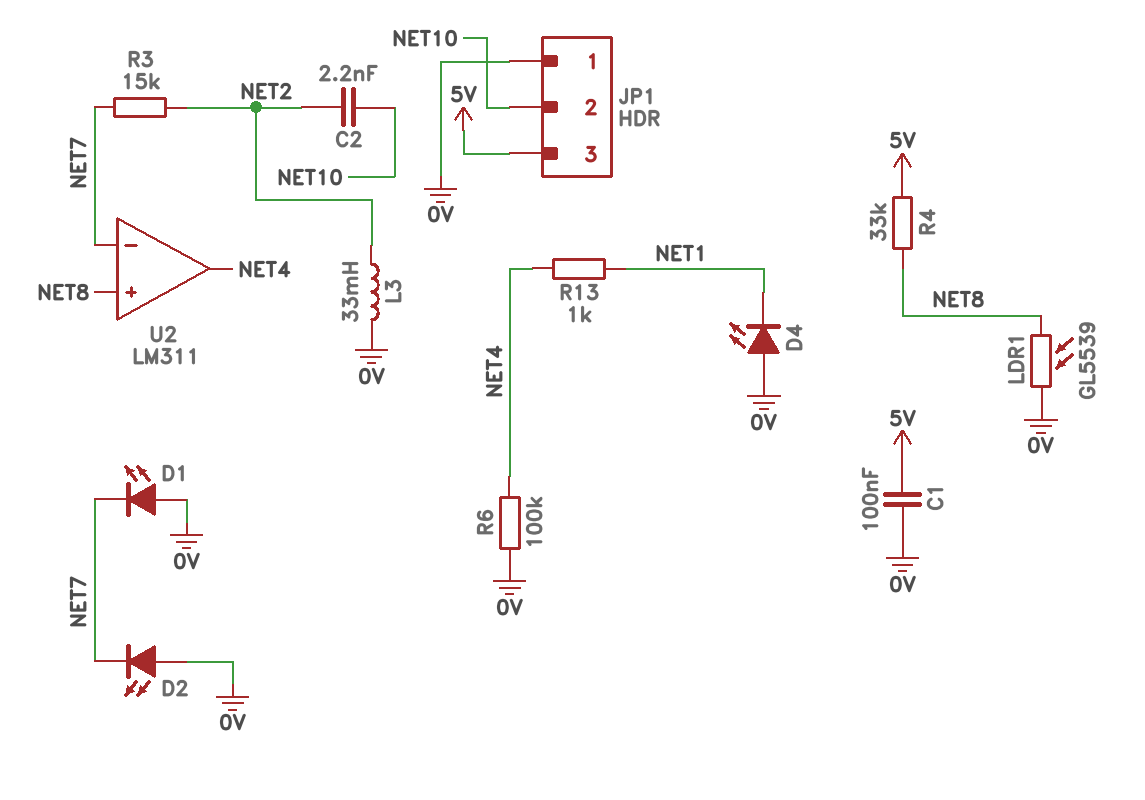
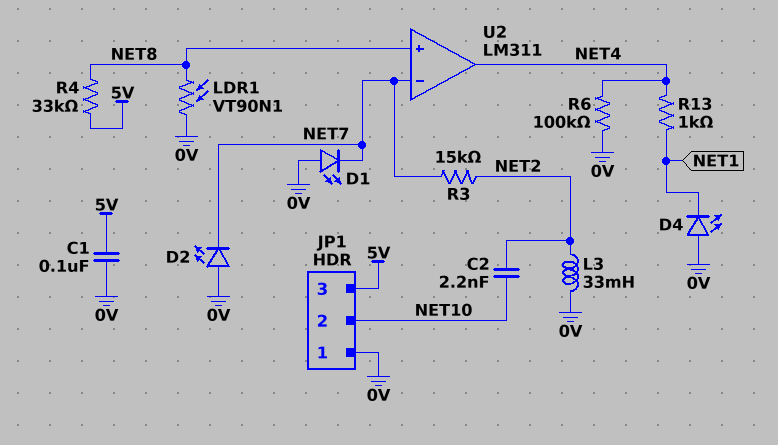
LDR1: GL5539 (0V, NET8) -> VT90N1 (0V, NET8)

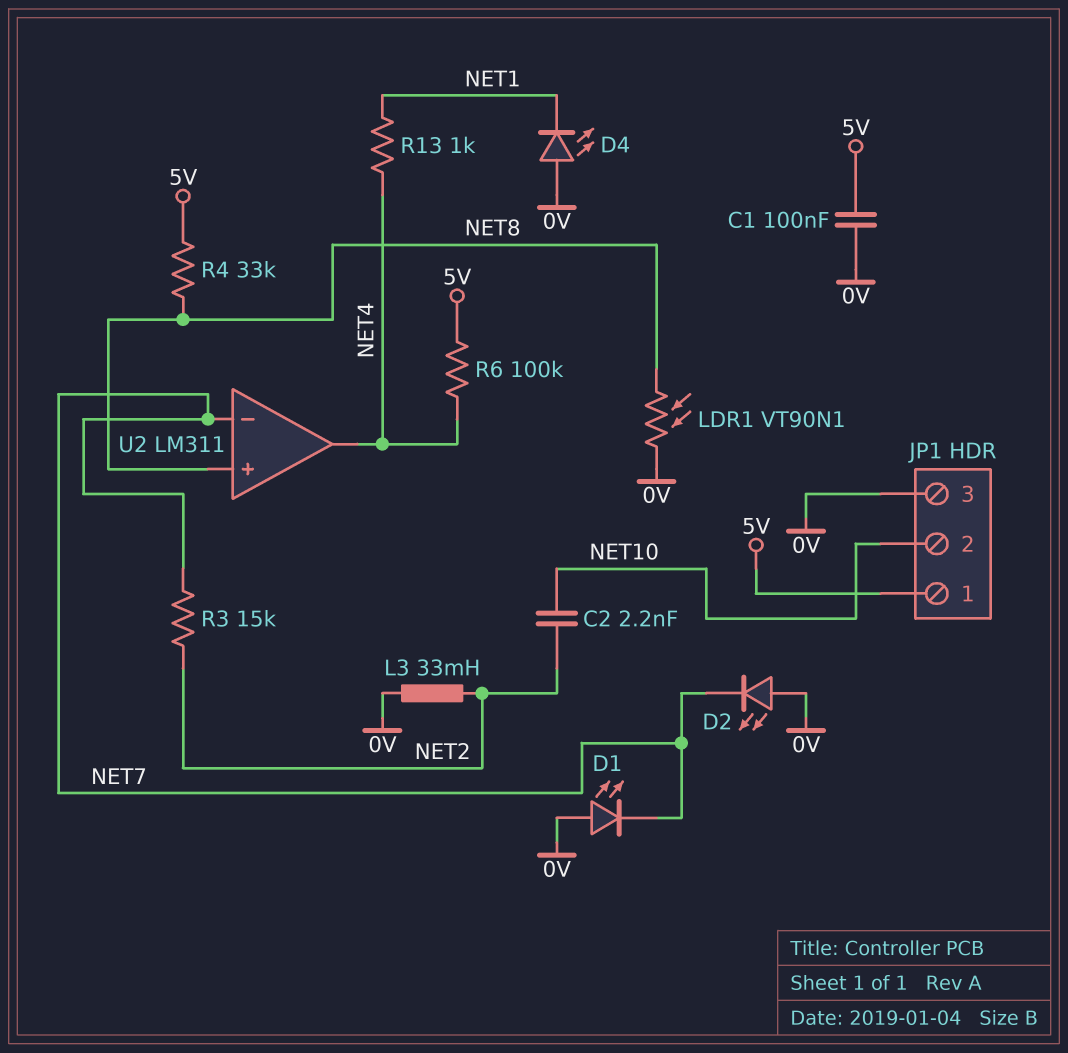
JP1 pin 1: 0V -> 5V
JP1 pin 3: 5V -> 0V
R6: 100k (0V, NET4) -> 100k (5V, NET4)

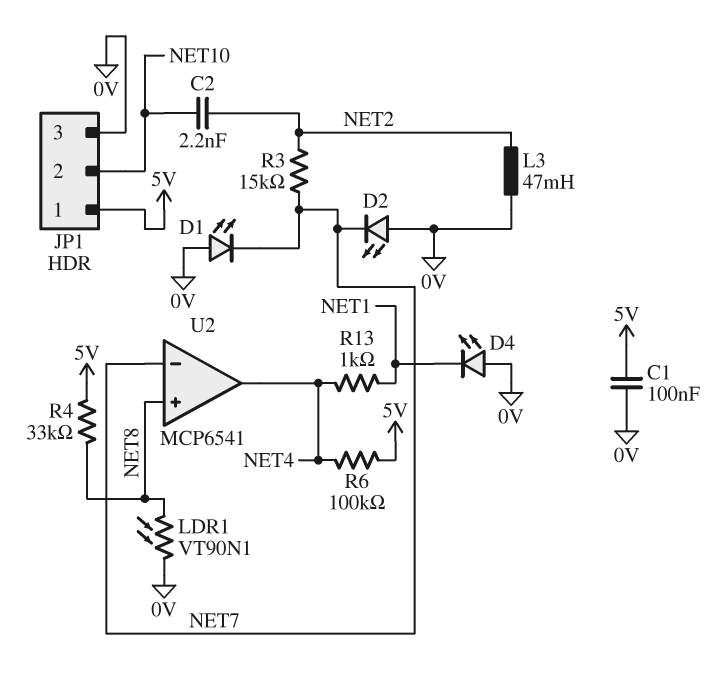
L3: 33mH (0V, NET2) -> 47mH (0V, NET2)
U2: LM311 -> MCP6541

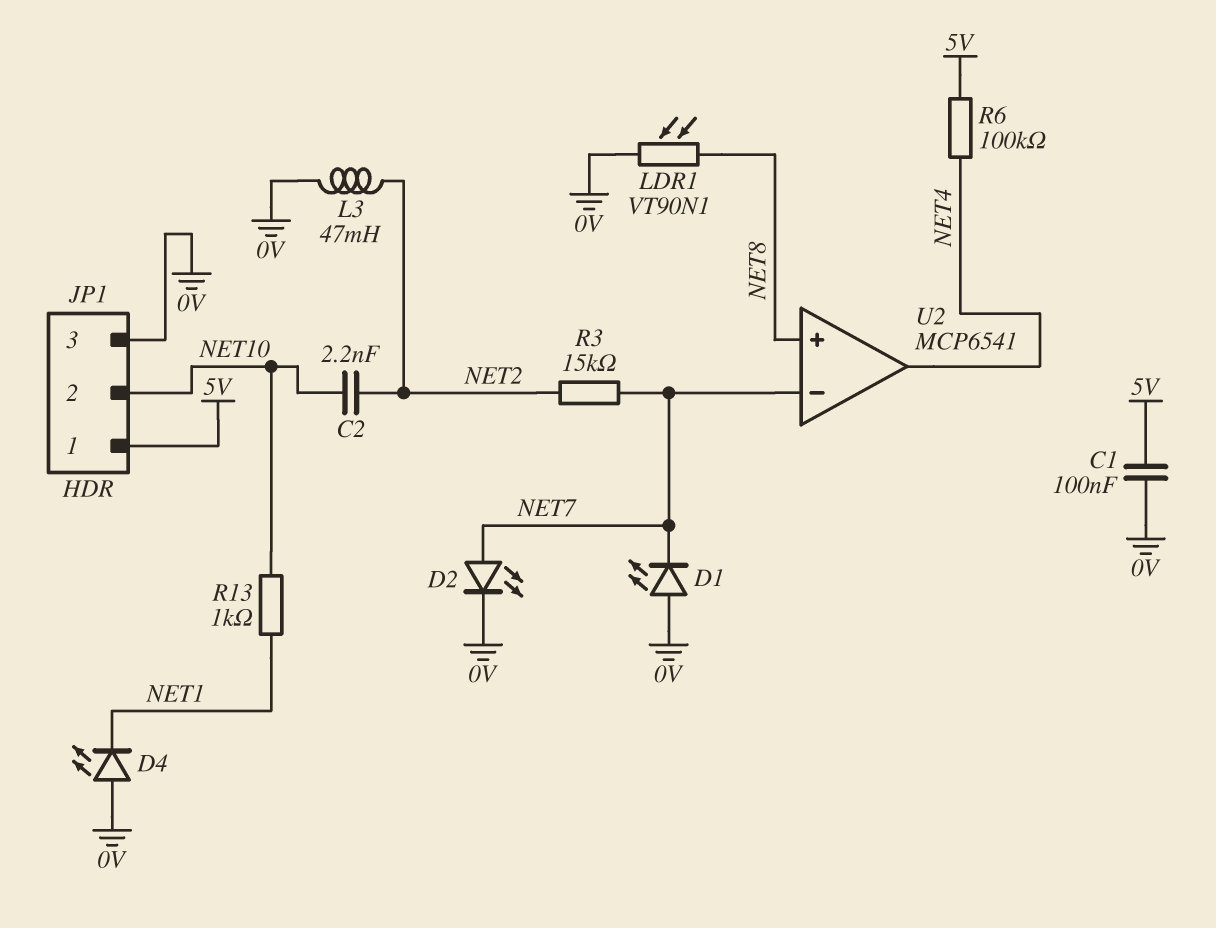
D2: LED (A 0V, K NET7) -> LED (A NET7, K 0V)
R4: 33k (5V, NET8) -> none
R13: 1k (NET1, NET4) -> 1k (NET1, NET10)

